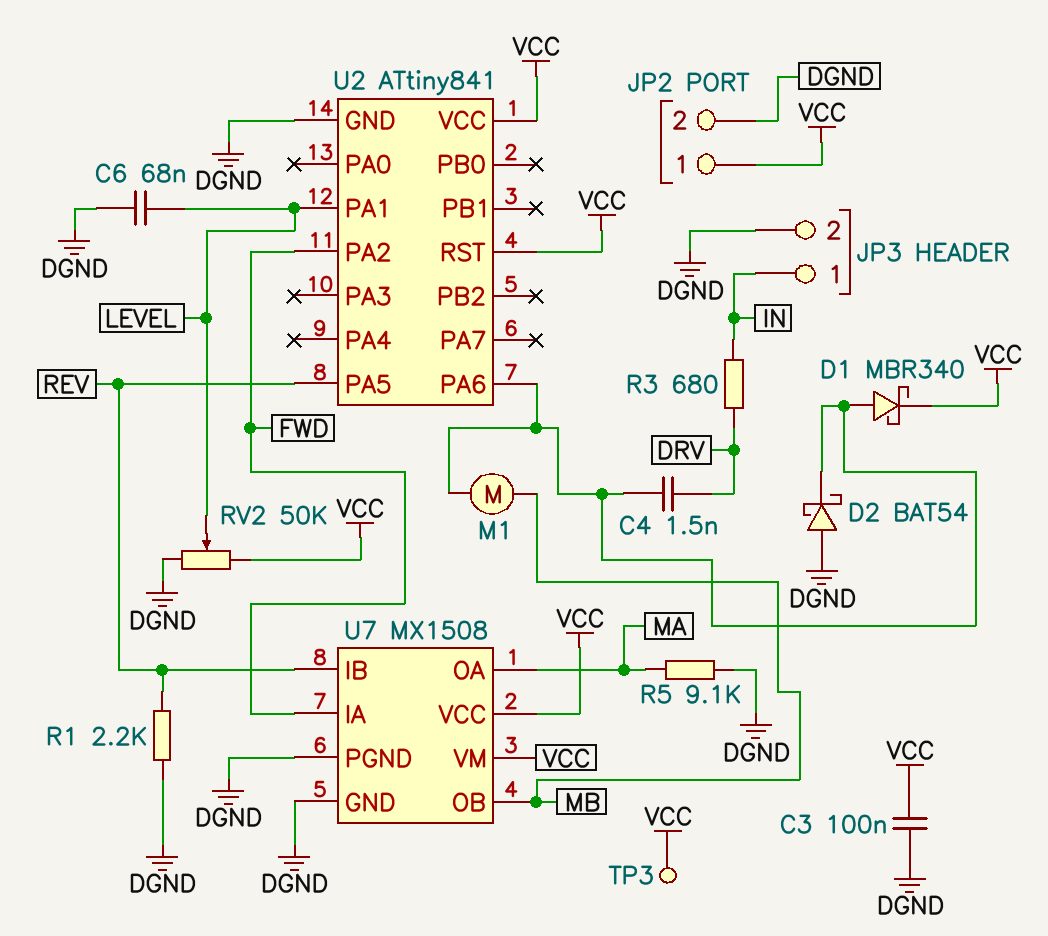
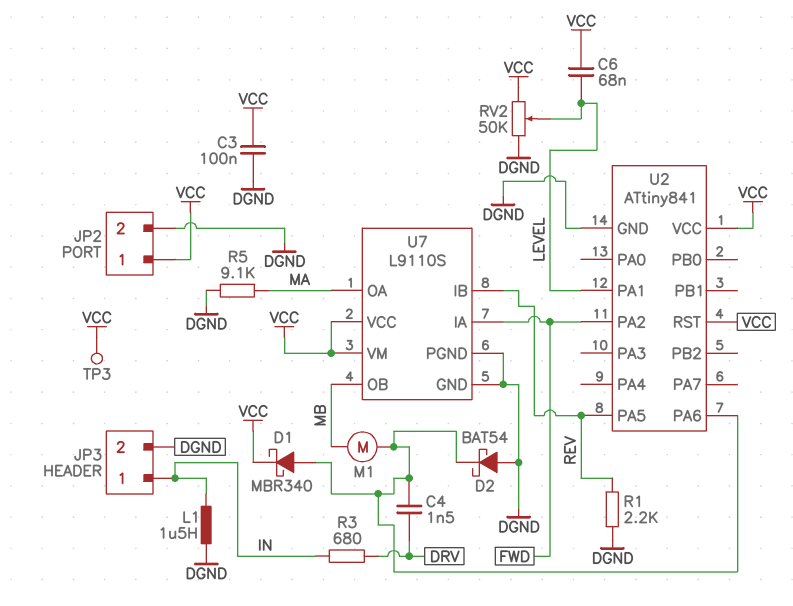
C6: 68nF (DGND, LEVEL) -> 68nF (LEVEL, VCC)
L1: none -> 1.5uH (DGND, IN)
U7: MX1508 -> L9110S

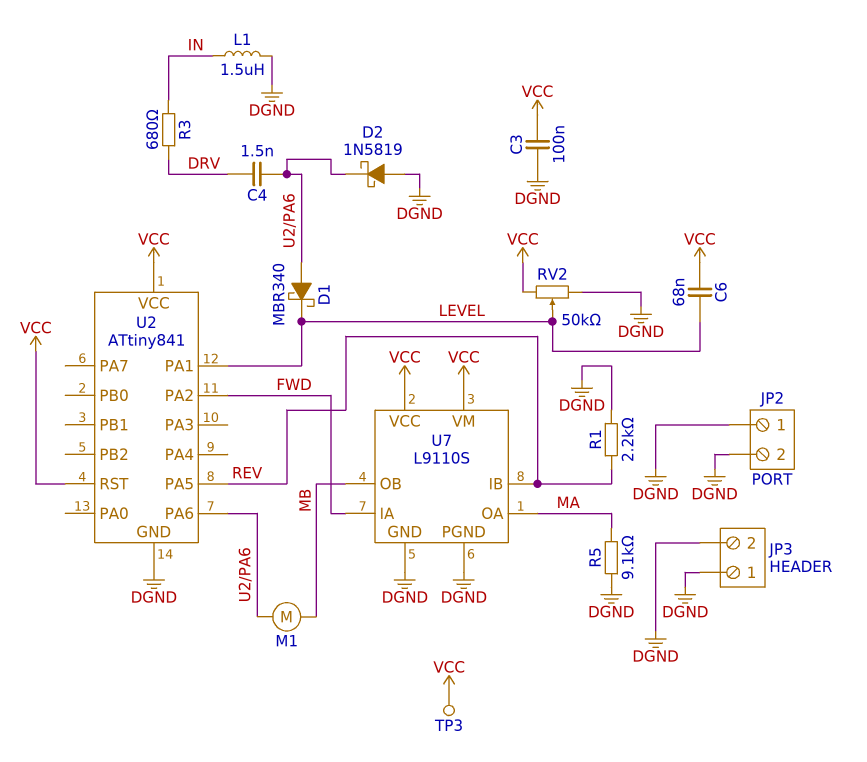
D1: schottky MBR340 (A U2/PA6, K VCC) -> schottky MBR340 (A U2/PA6, K LEVEL)
D2: schottky BAT54 (A DGND, K U2/PA6) -> schottky 1N5819 (A DGND, K U2/PA6)
JP2 pin 1: VCC -> DGND
JP3 pin 1: IN -> DGND

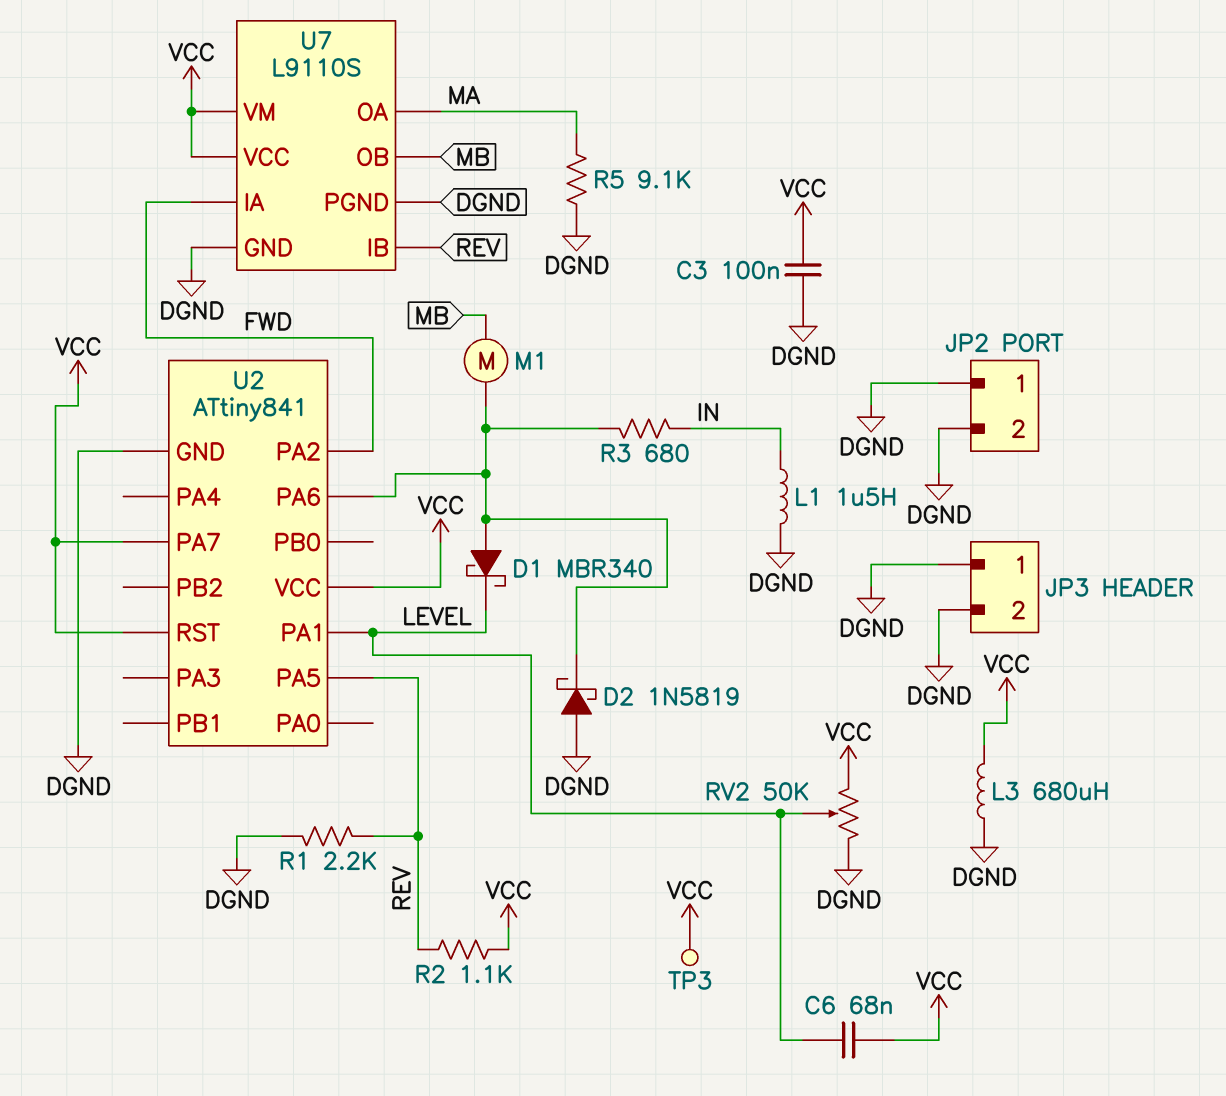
C4: 1.5nF (DRV, U2/PA6) -> none
L3: none -> 680uH (DGND, VCC)
R2: none -> 1.1k (REV, VCC)
R3: 680 (DRV, IN) -> 680 (IN, U2/PA6)
U2 pin PA7: none -> VCC

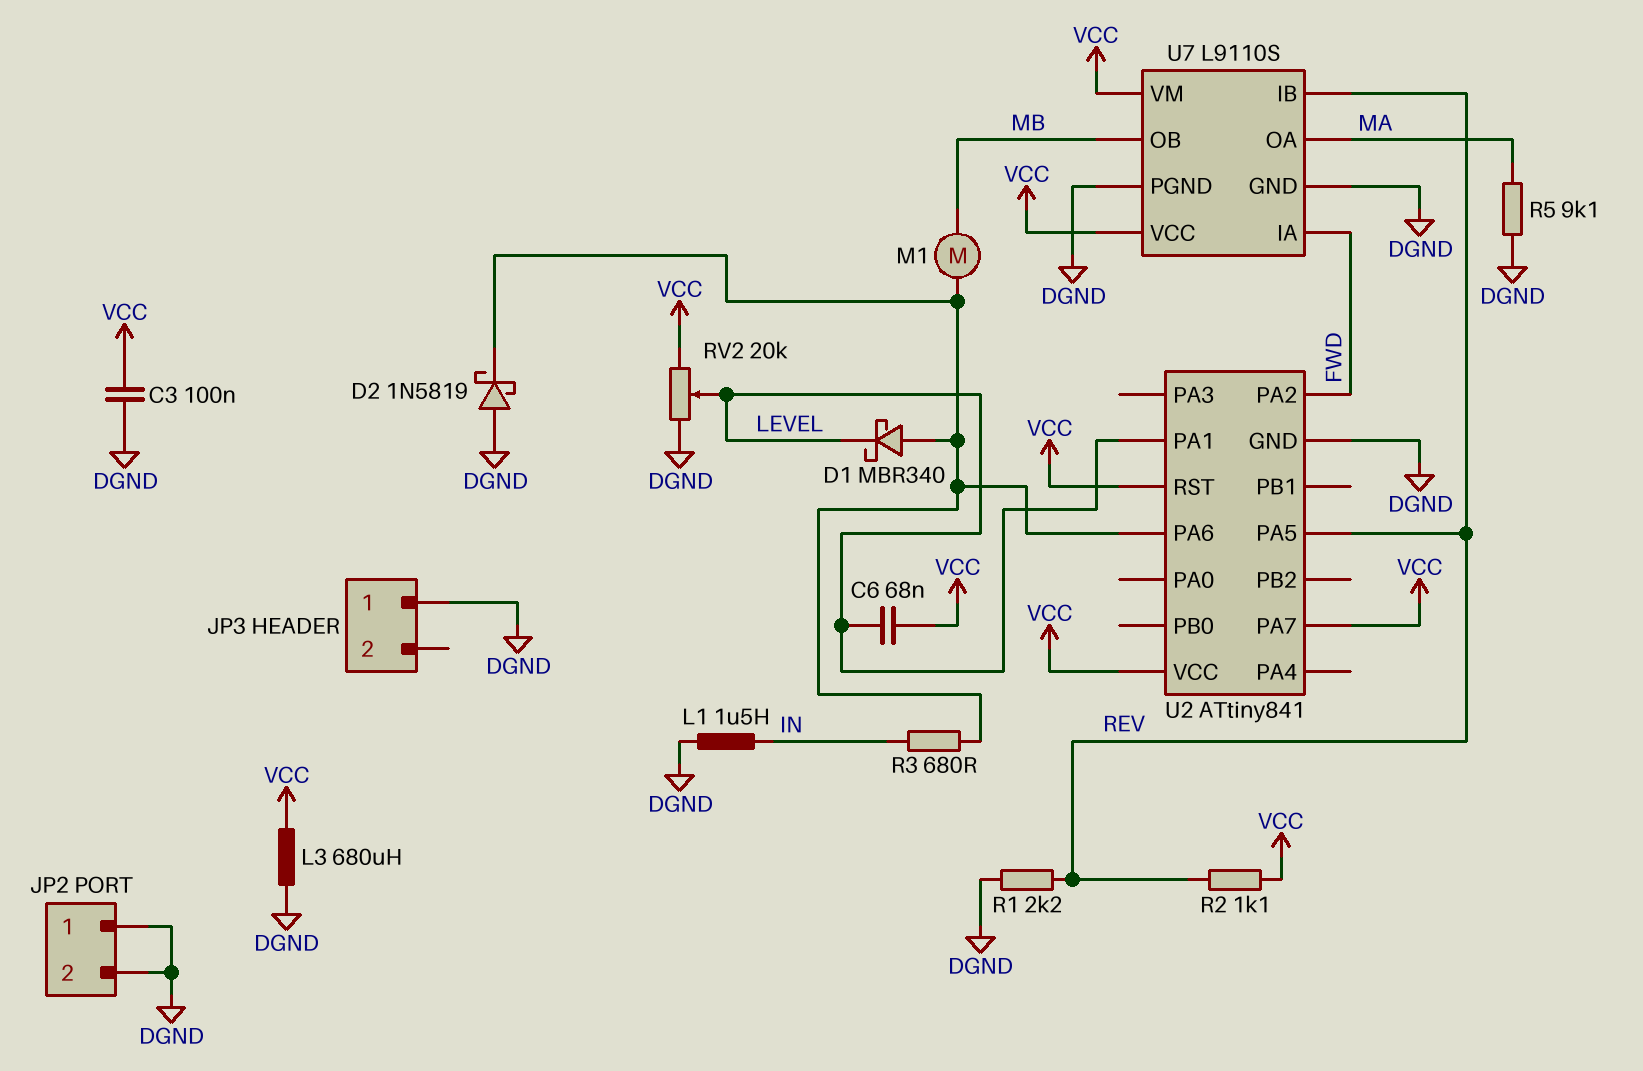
JP3 pin 2: DGND -> none
RV2: 50k (DGND, VCC, wiper LEVEL) -> 20k (DGND, VCC, wiper LEVEL)
TP3: test point (VCC) -> none

